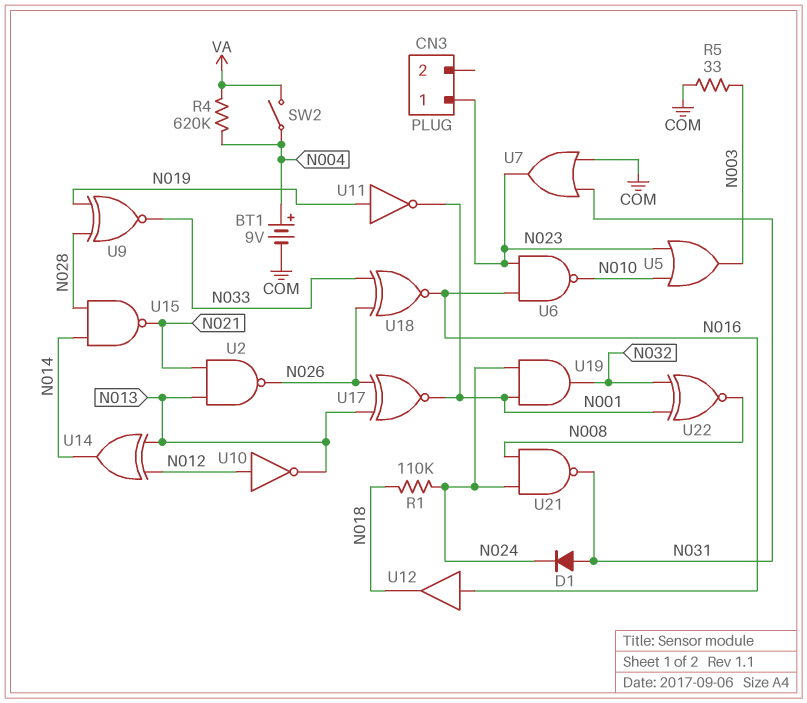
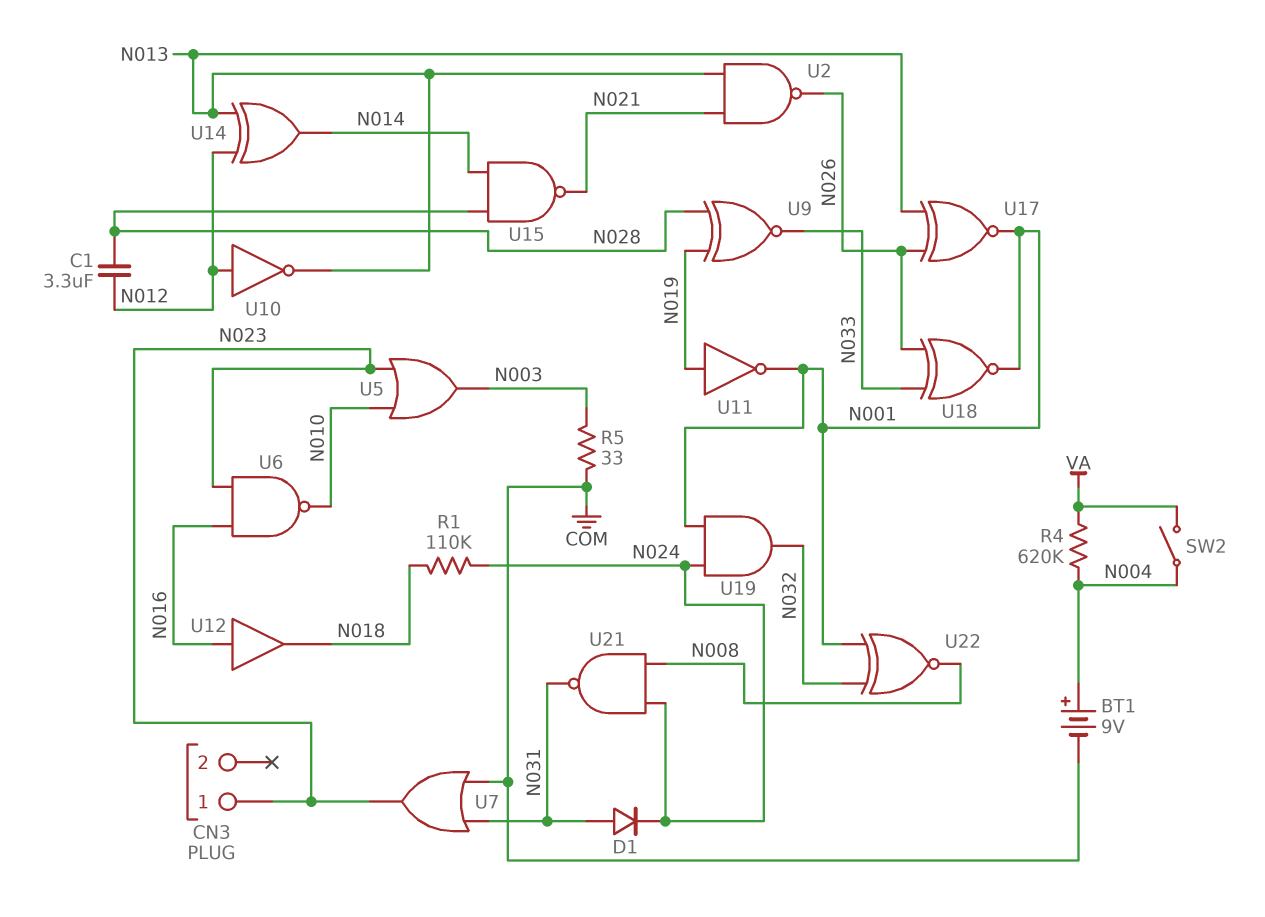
C1: none -> 3.3uF (N012, N028)
U18: XNOR (in N026, in N033, out N016) -> XNOR (in N026, in N033, out N001)

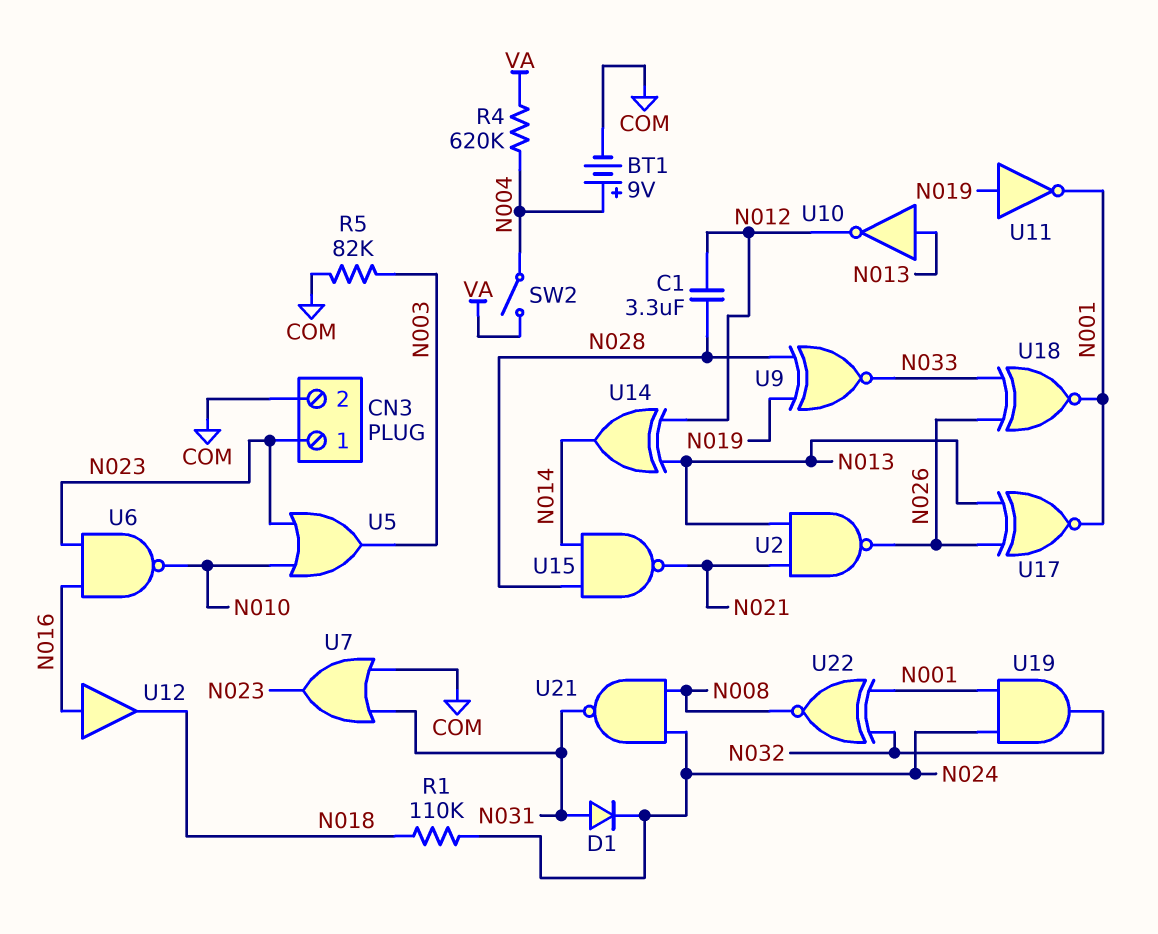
CN3 pin 2: none -> COM
R5: 33 (COM, N003) -> 82k (COM, N003)
U10: NOT (in N012, out N013) -> NOT (in N013, out N012)

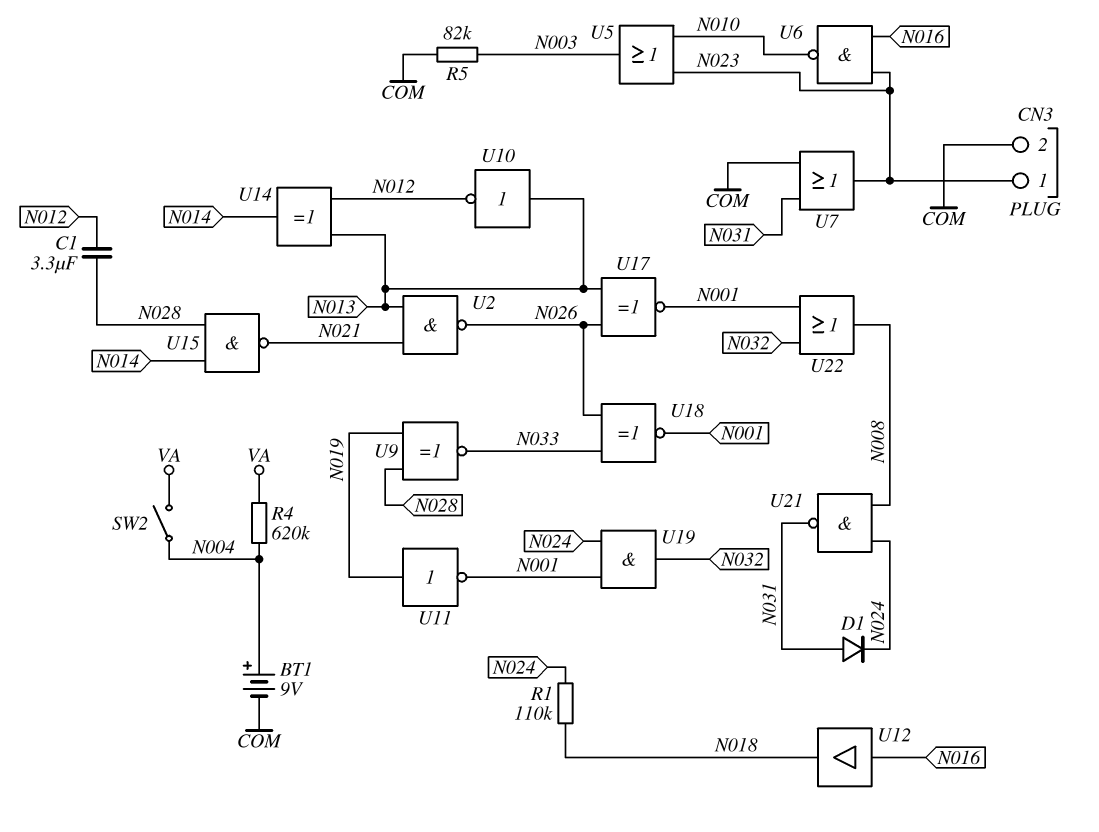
U22: XNOR (in N001, in N032, out N008) -> OR (in N001, in N032, out N008)

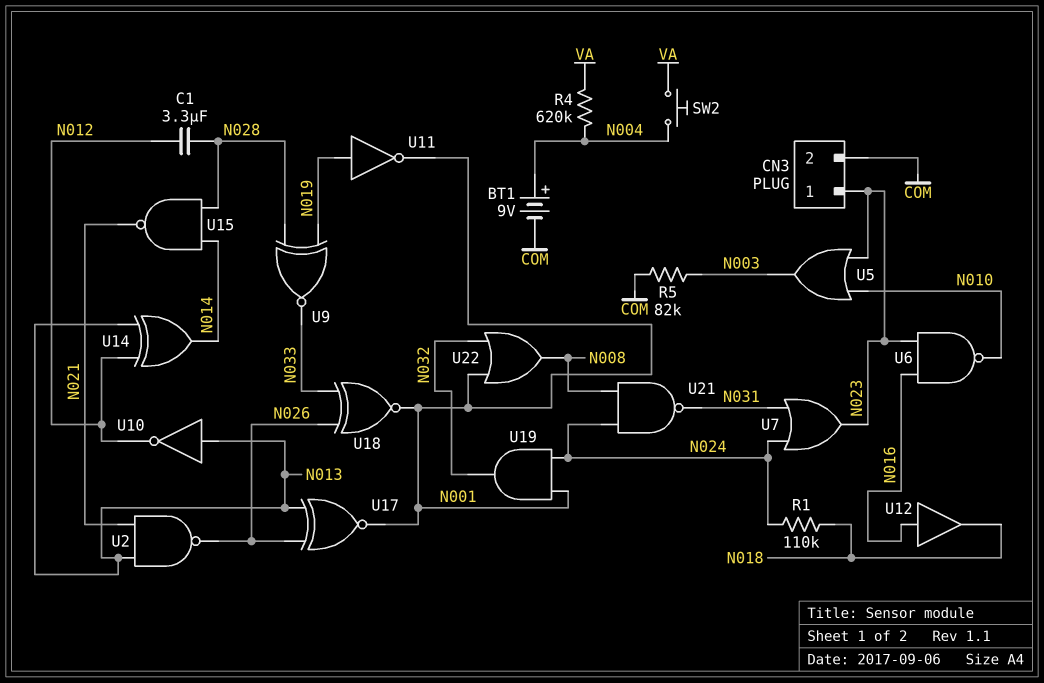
D1: diode (A N031, K N024) -> none
SW2: switch (N004, VA) -> button (N004, VA)
U7: OR (in COM, in N031, out N023) -> OR (in N024, in N031, out N023)

